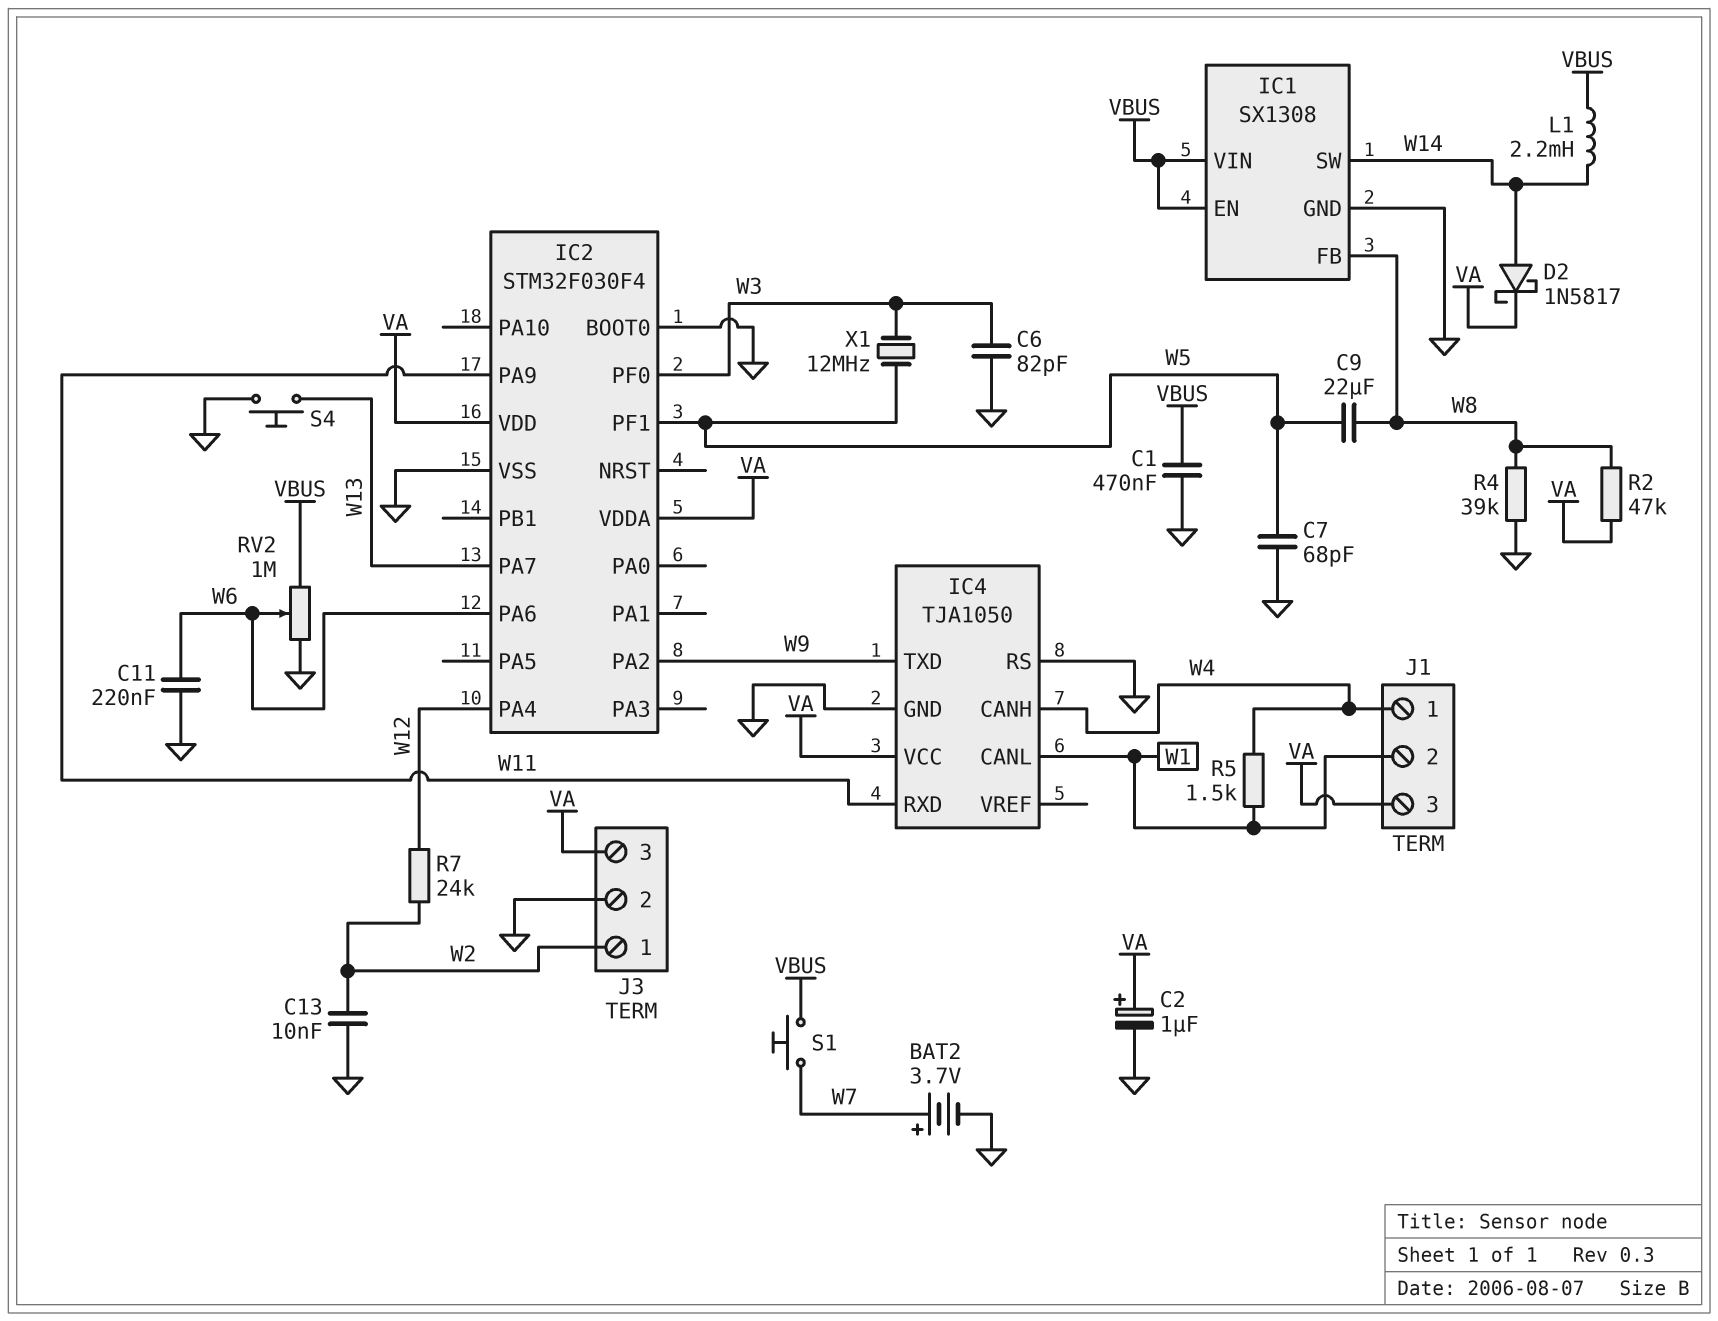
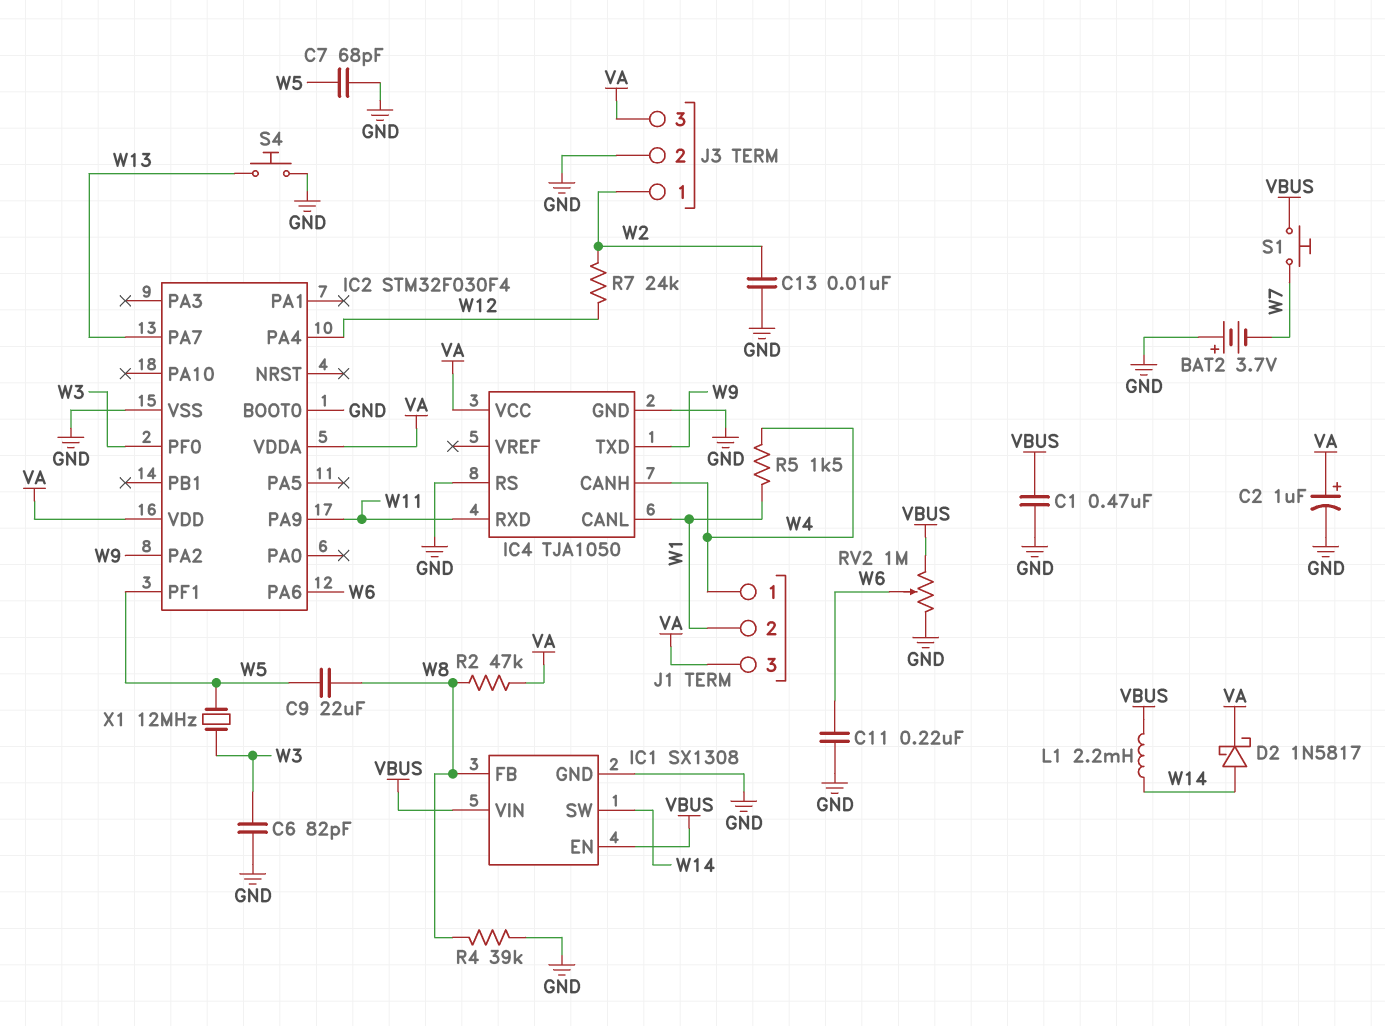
BAT2: 3.7V (plus W7, minus GND) -> 3.7V (plus GND, minus W7)

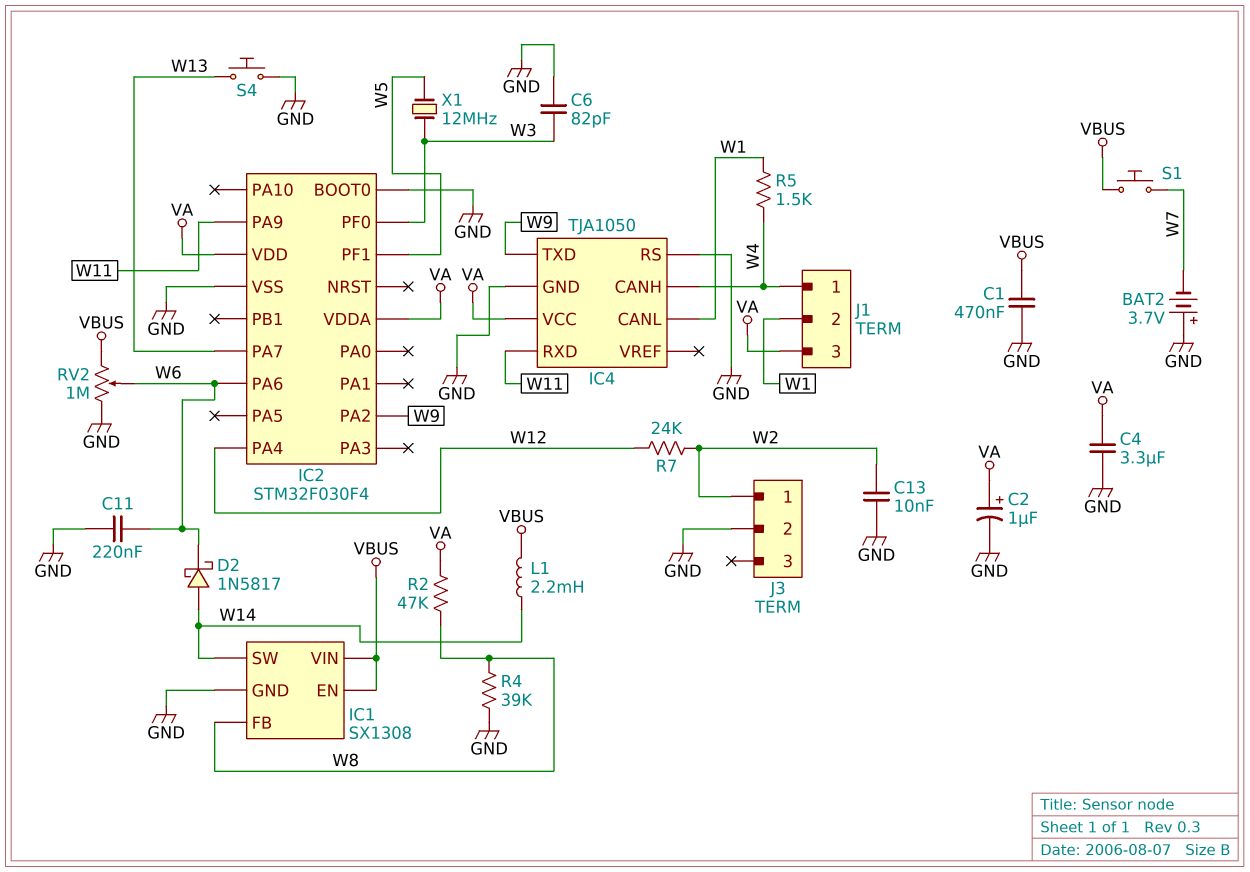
C4: none -> 3.3uF (GND, VA)
C7: 68pF (GND, W5) -> none
C9: 22uF (W5, W8) -> none
D2: schottky 1N5817 (A W14, K VA) -> schottky 1N5817 (A W14, K W6)
J3 pin 3: VA -> none

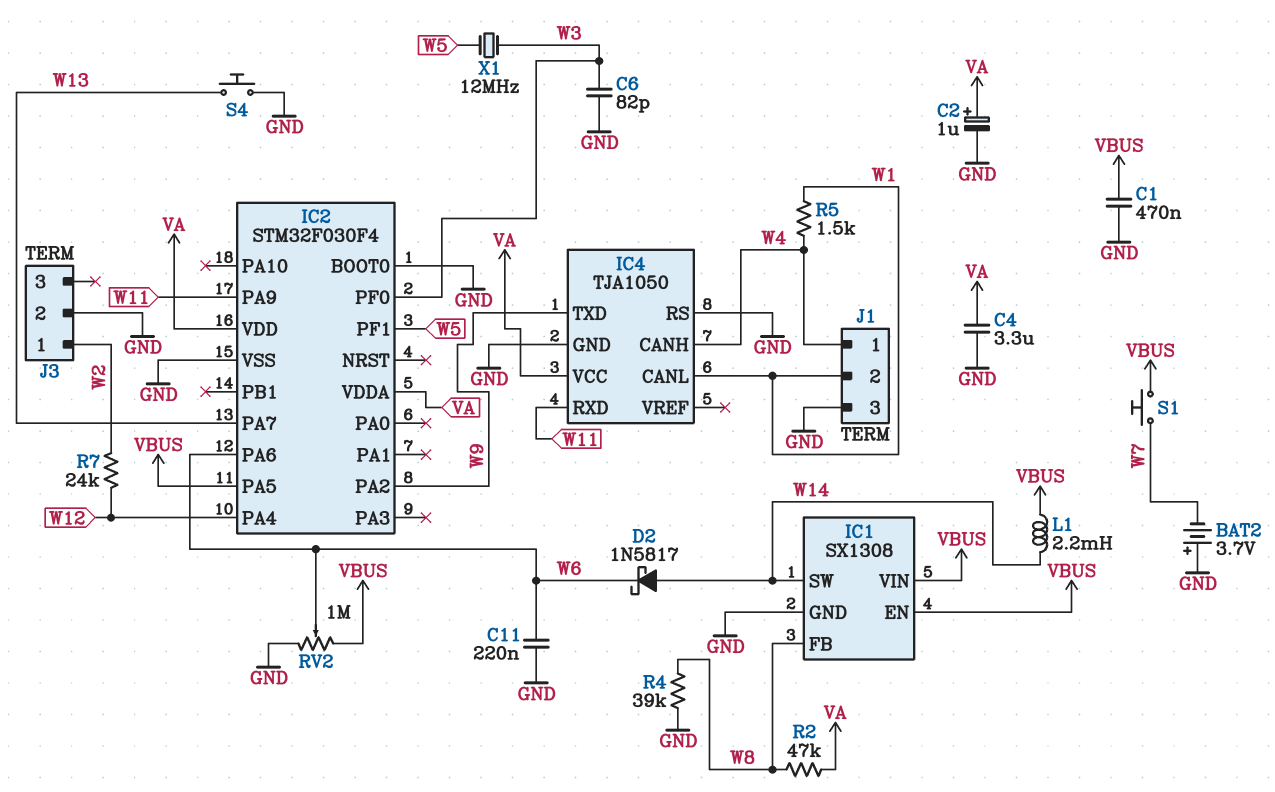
C13: 10nF (GND, W2) -> none
IC2 pin PA5: none -> VBUS
J1 pin 3: VA -> GND

